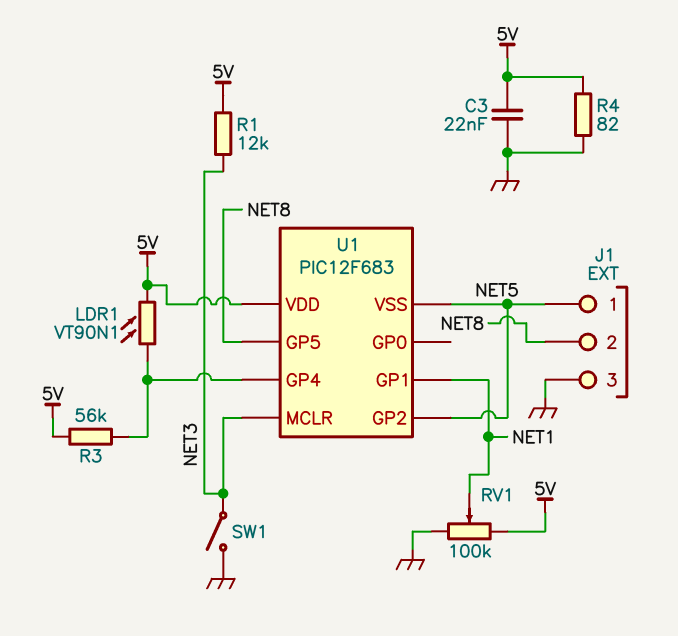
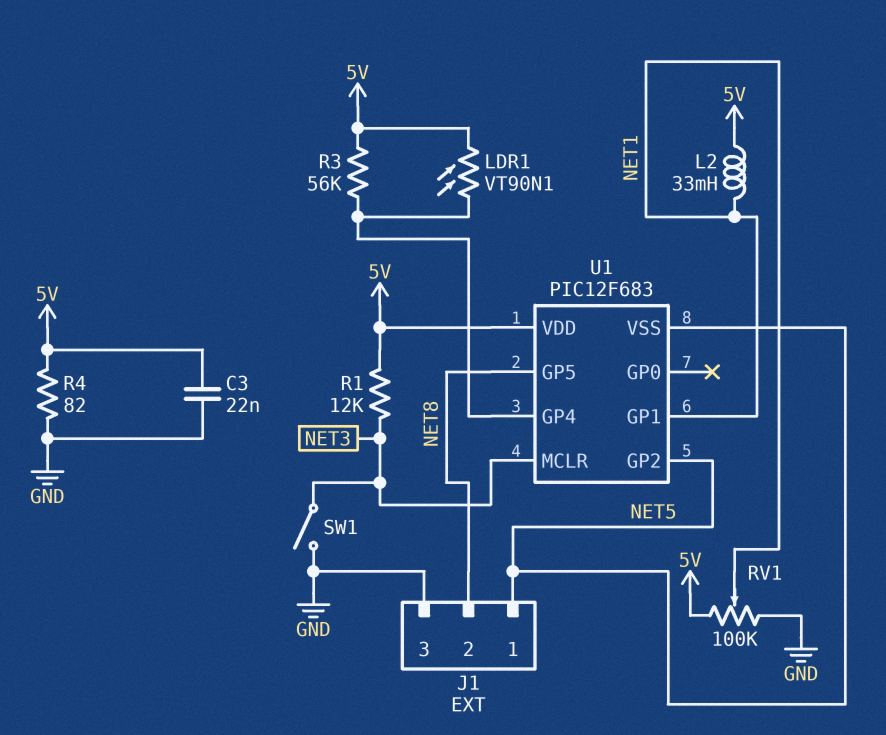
L2: none -> 33mH (5V, NET1)

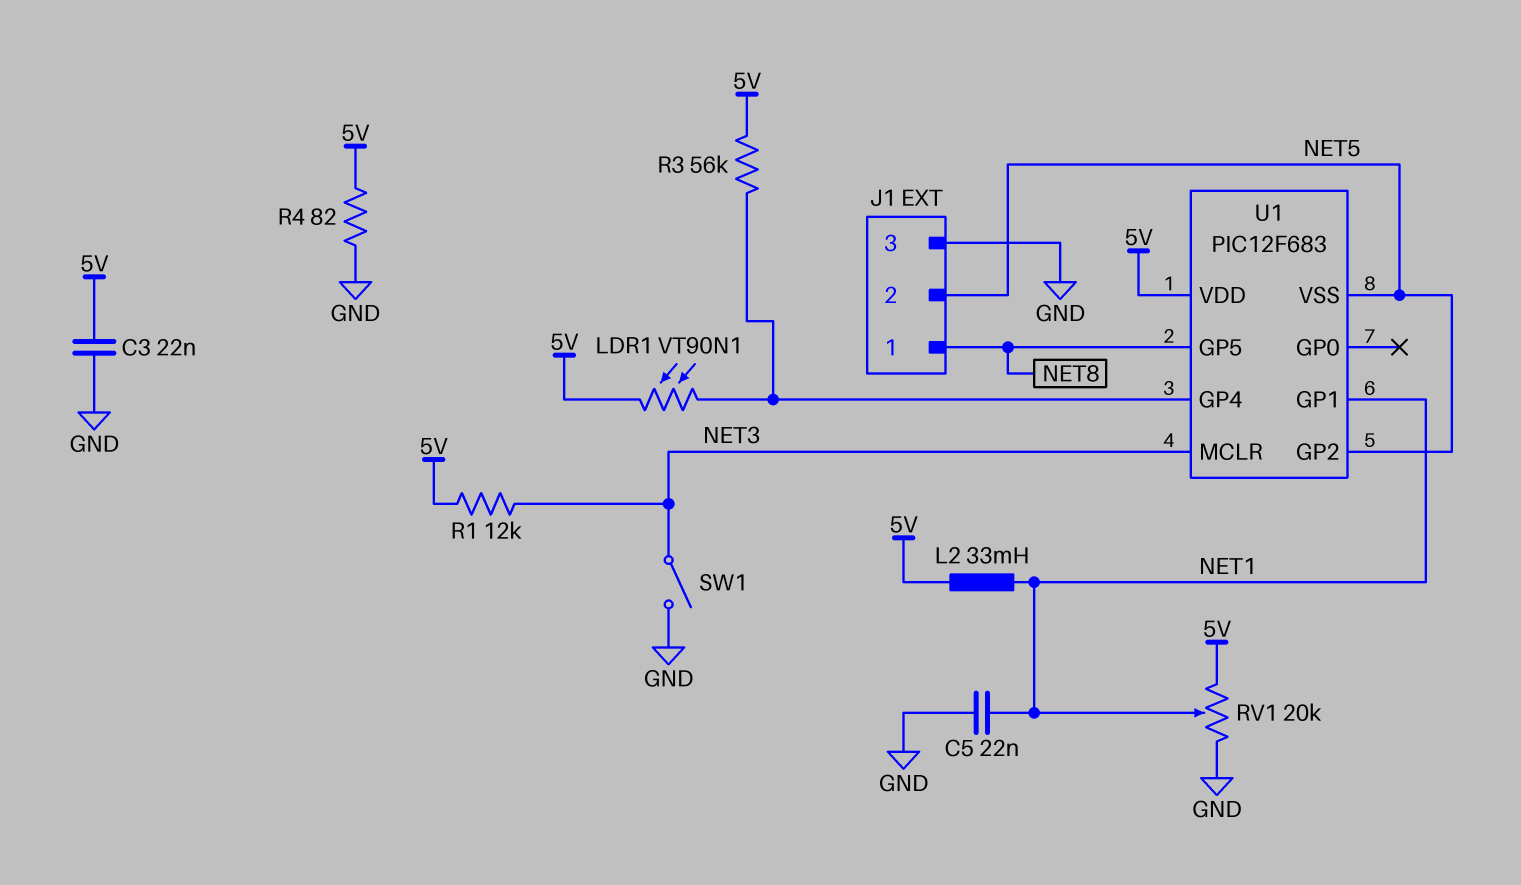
C5: none -> 22nF (GND, NET1)
J1 pin 1: NET5 -> NET8
J1 pin 2: NET8 -> NET5
RV1: 100k (5V, GND, wiper NET1) -> 20k (5V, GND, wiper NET1)

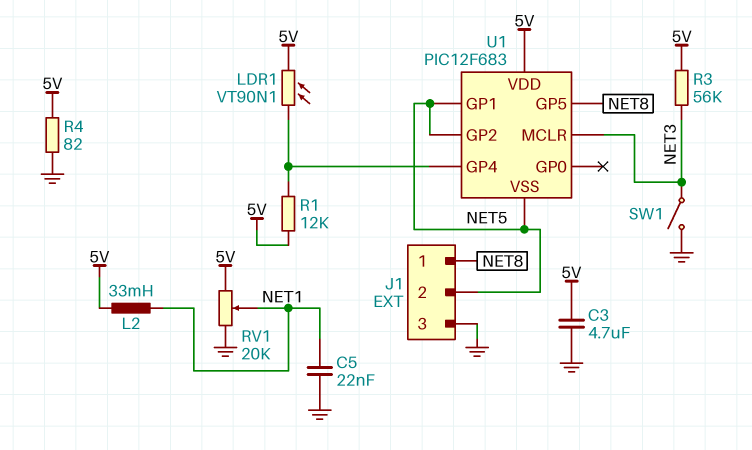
C3: 22nF (5V, GND) -> 4.7uF (5V, GND)
R1: 12k (5V, NET3) -> 12k (5V, U1/GP4)
R3: 56k (5V, U1/GP4) -> 56k (5V, NET3)
U1 pin GP1: NET1 -> NET5

